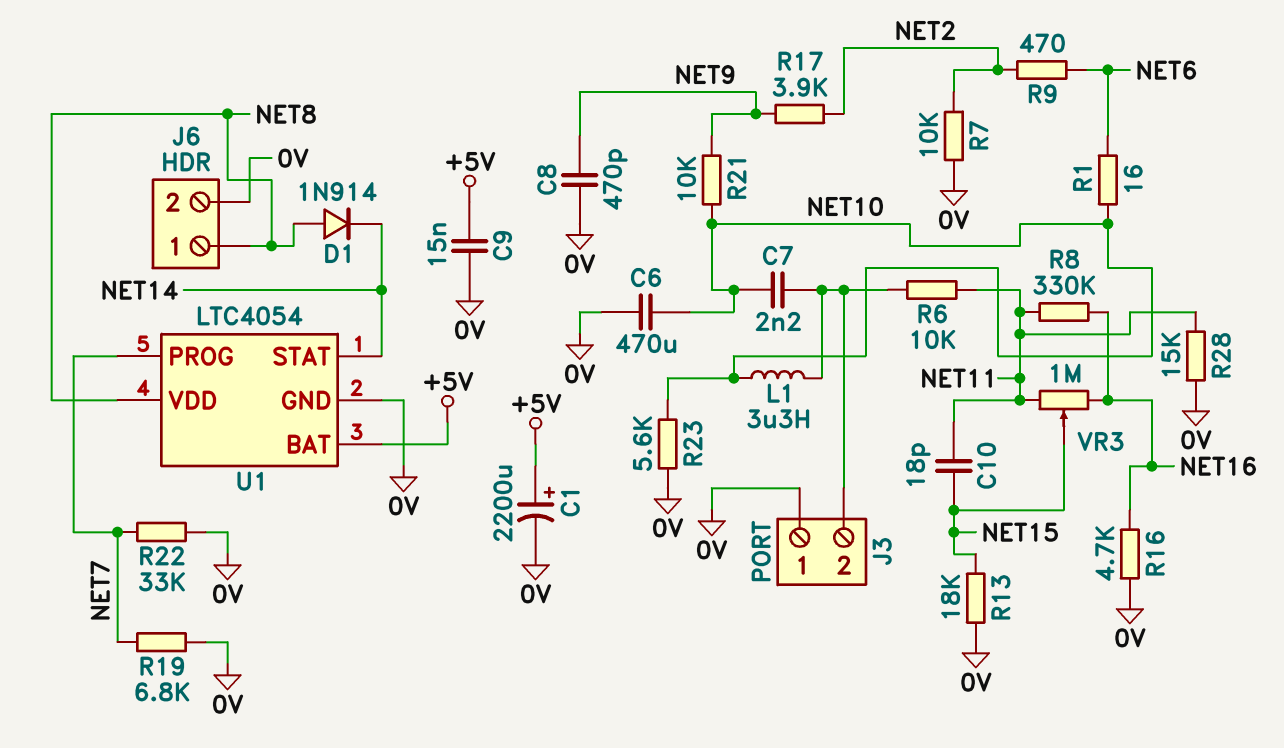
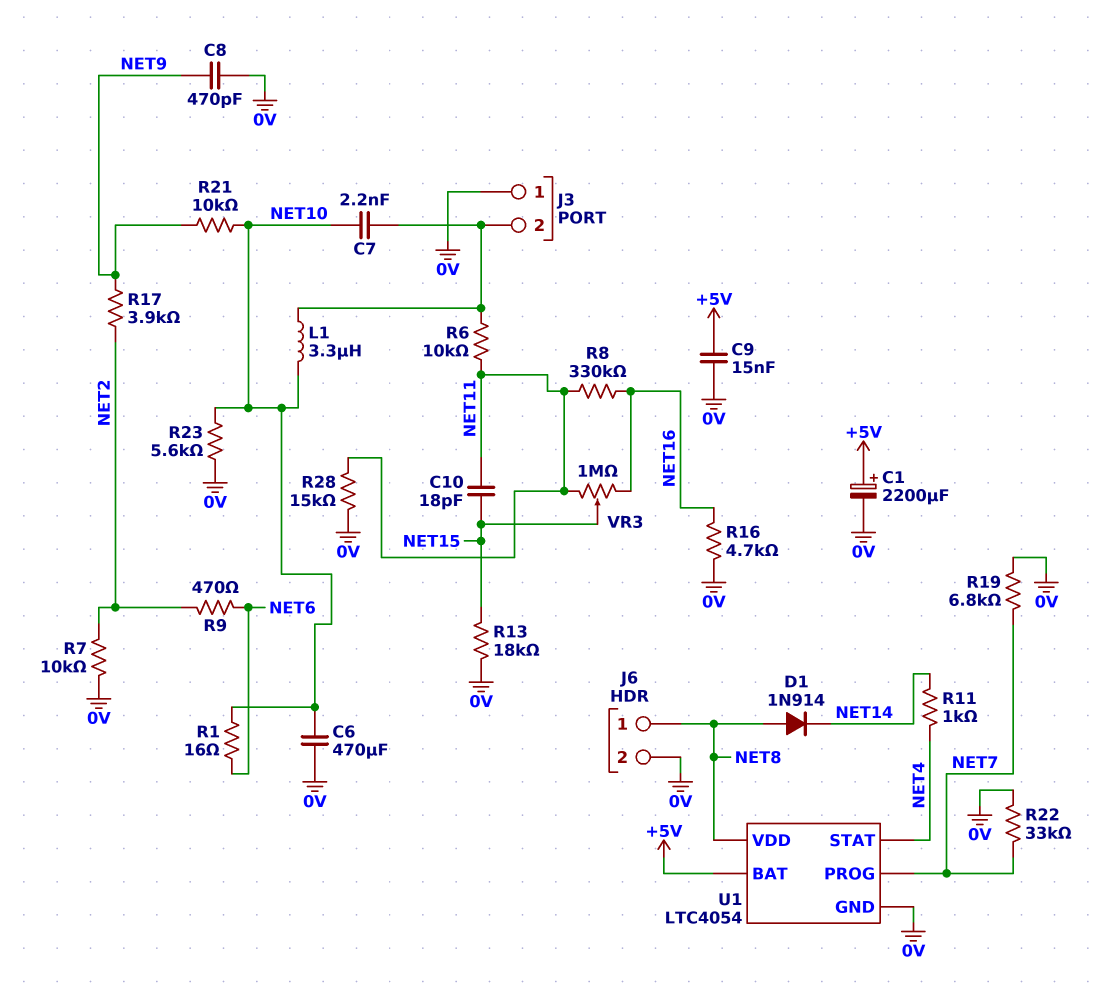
R11: none -> 1k (NET4, NET14)
U1 pin STAT: NET14 -> NET4

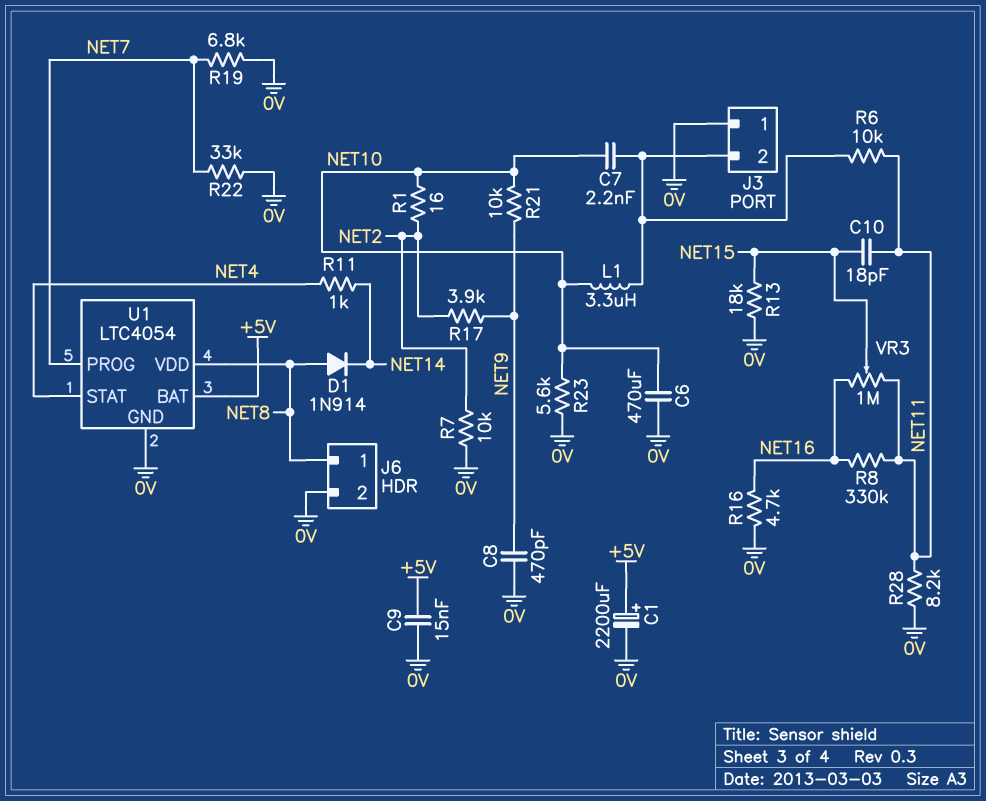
R1: 16 (NET6, NET10) -> 16 (NET2, NET10)
R9: 470 (NET2, NET6) -> none
R28: 15k (0V, NET11) -> 8.2k (0V, NET11)

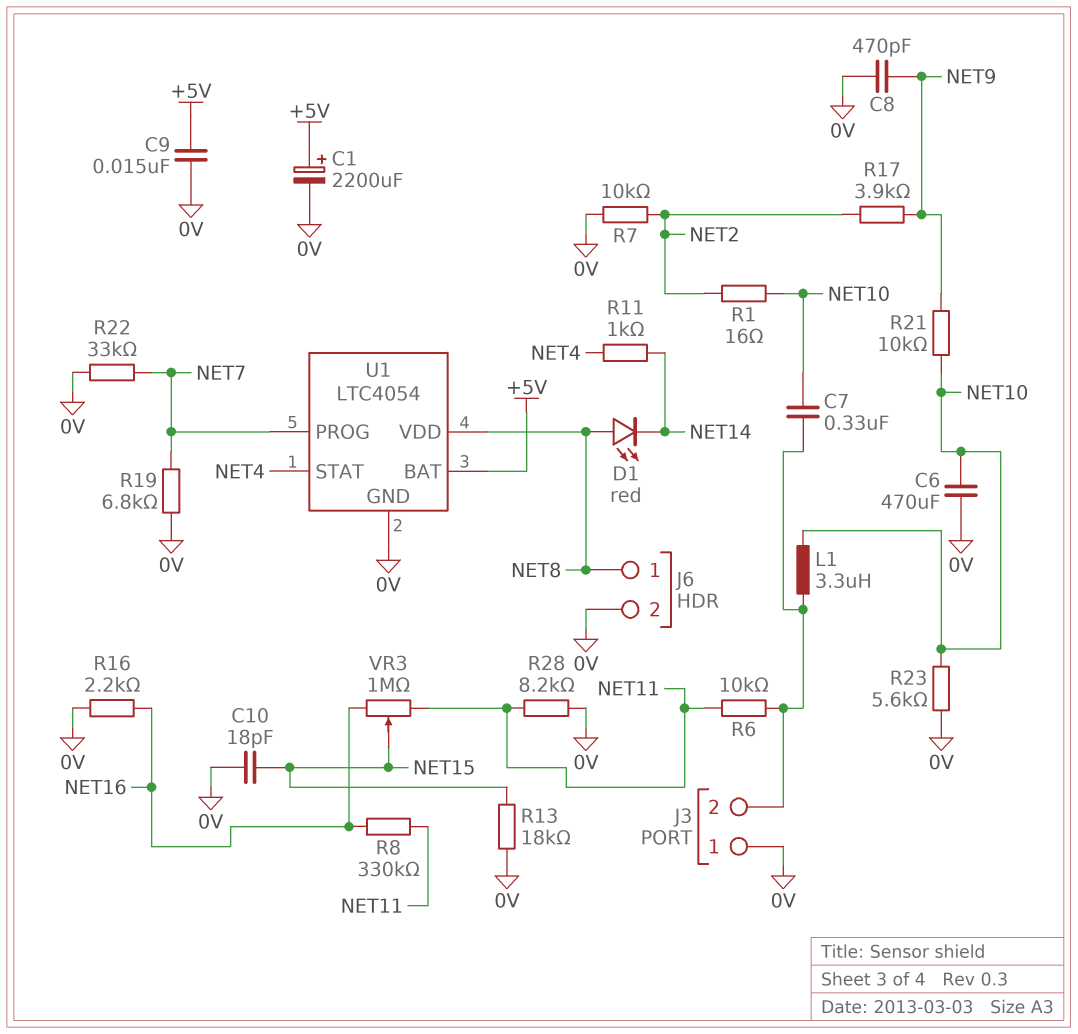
C7: 2.2nF (J3/2, NET10) -> 330nF (J3/2, NET10)
C10: 18pF (NET11, NET15) -> 18pF (0V, NET15)
D1: diode 1N914 (A NET8, K NET14) -> LED red (A NET8, K NET14)
R16: 4.7k (0V, NET16) -> 2.2k (0V, NET16)

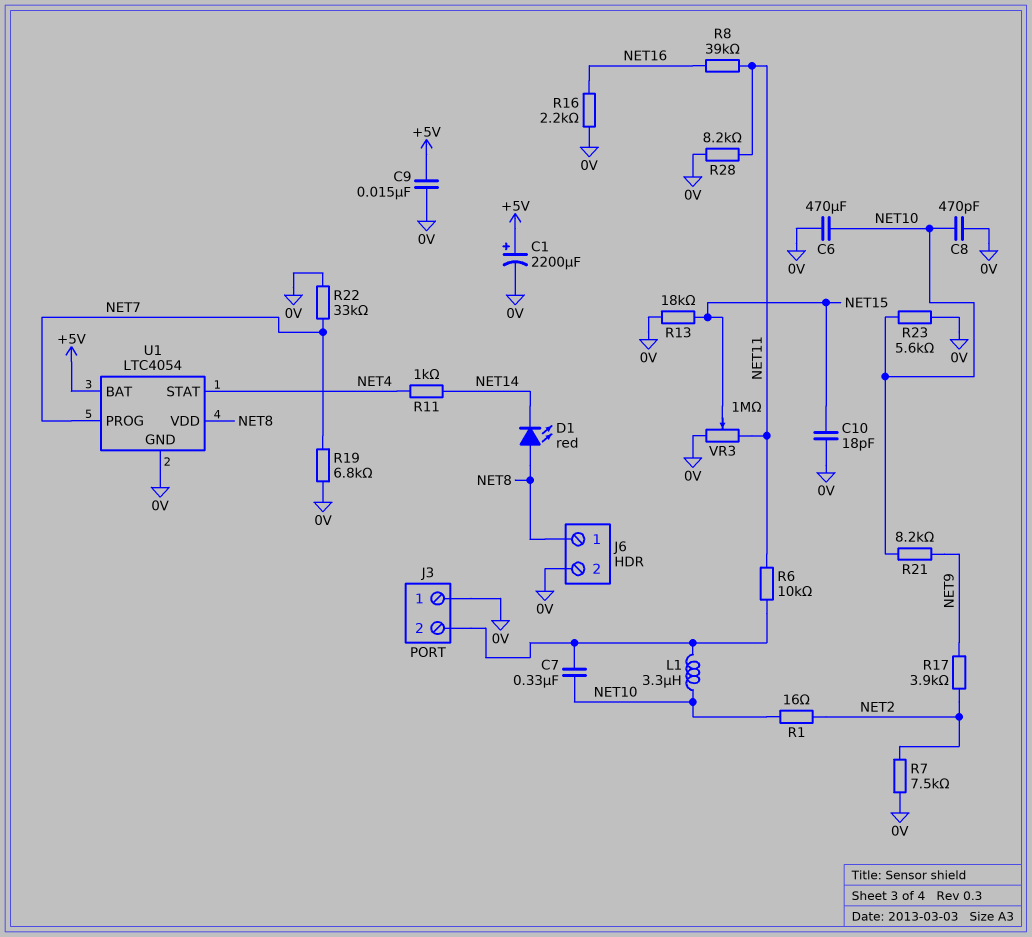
C8: 470pF (0V, NET9) -> 470pF (0V, NET10)
R7: 10k (0V, NET2) -> 7.5k (0V, NET2)
R8: 330k (NET11, NET16) -> 39k (NET11, NET16)
R21: 10k (NET9, NET10) -> 8.2k (NET9, NET10)
VR3: 1M (NET11, NET16, wiper NET15) -> 1M (0V, NET11, wiper NET15)

